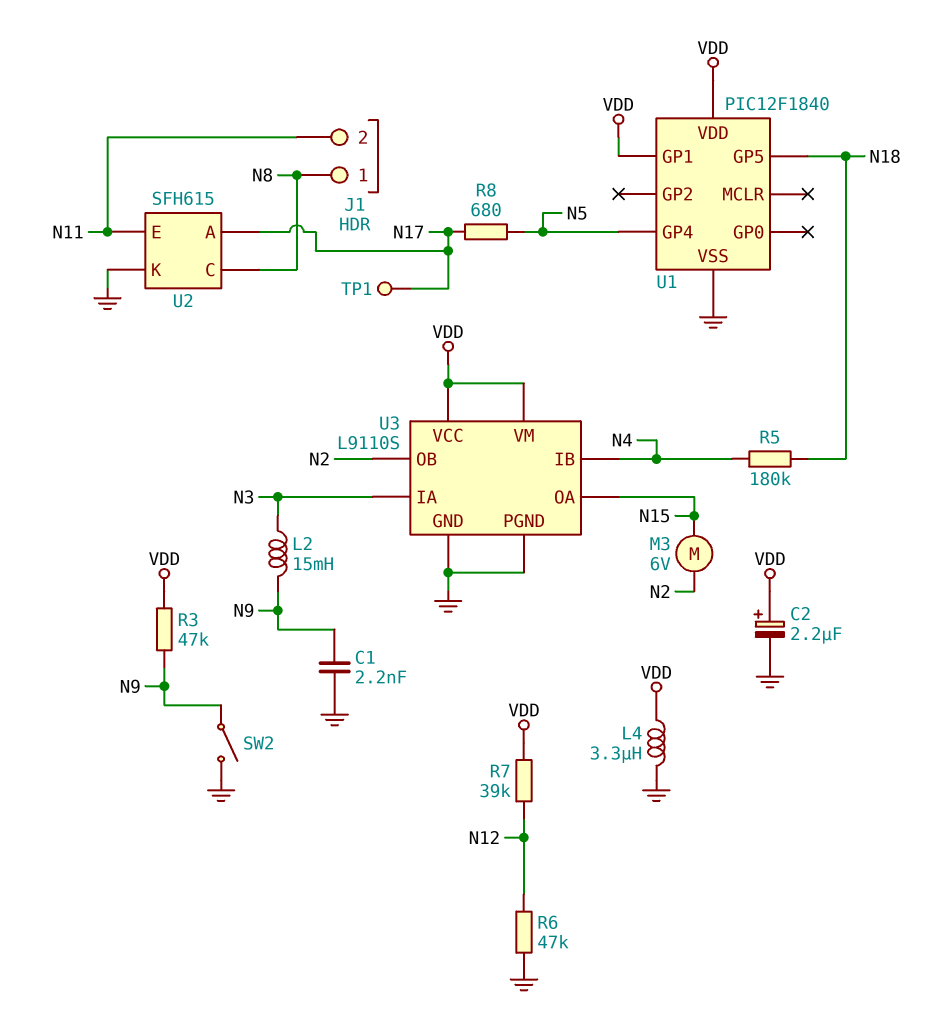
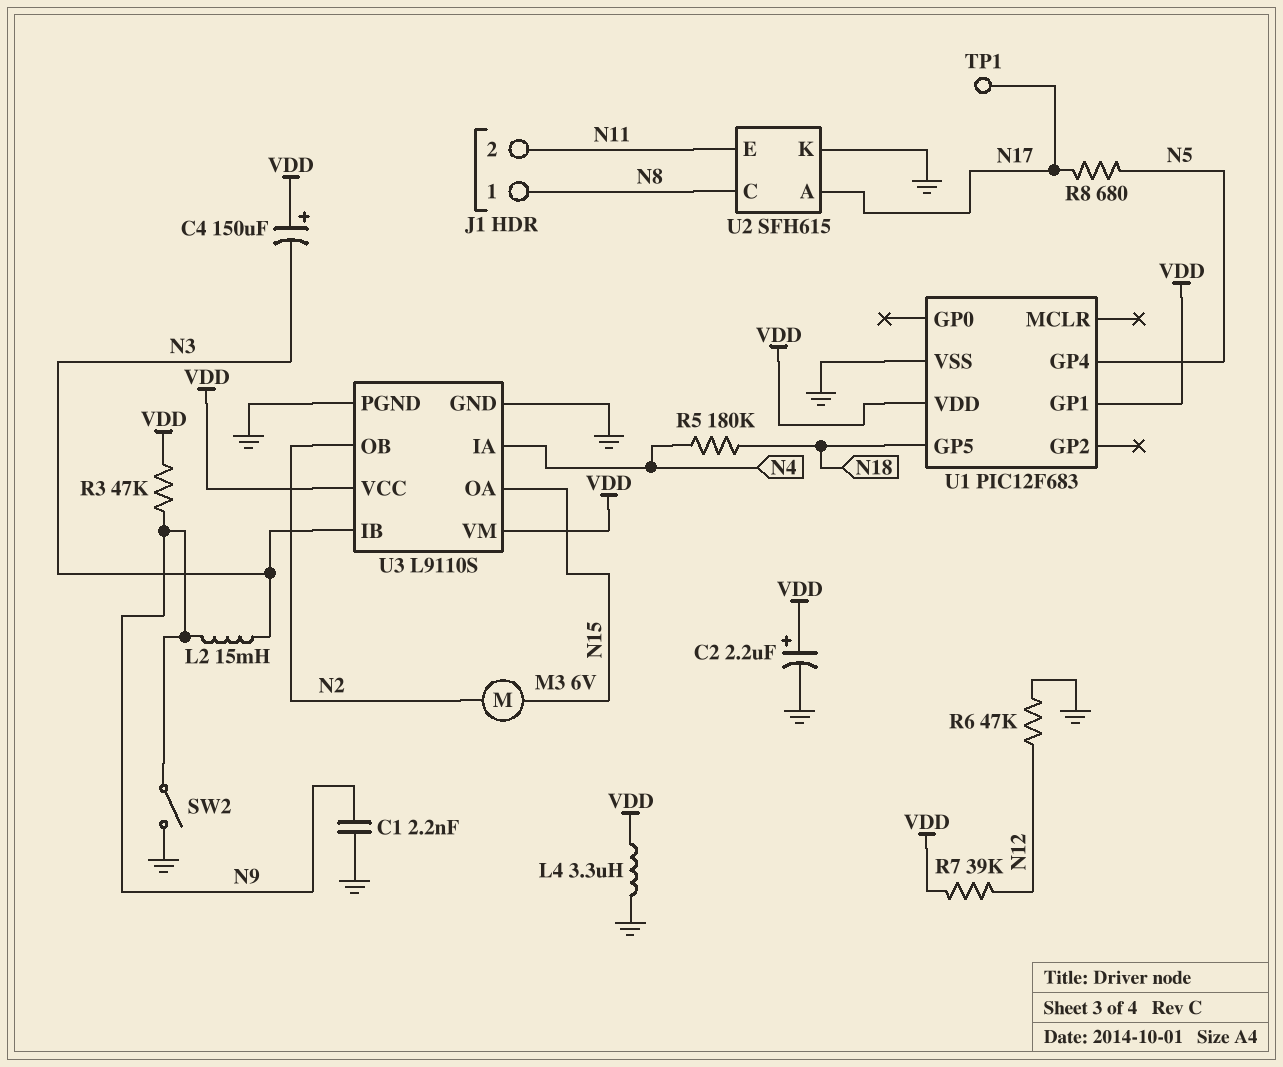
C4: none -> 150uF (plus VDD, minus N3)
U1: PIC12F1840 -> PIC12F683
U3 pin IA: N3 -> N4
U3 pin IB: N4 -> N3

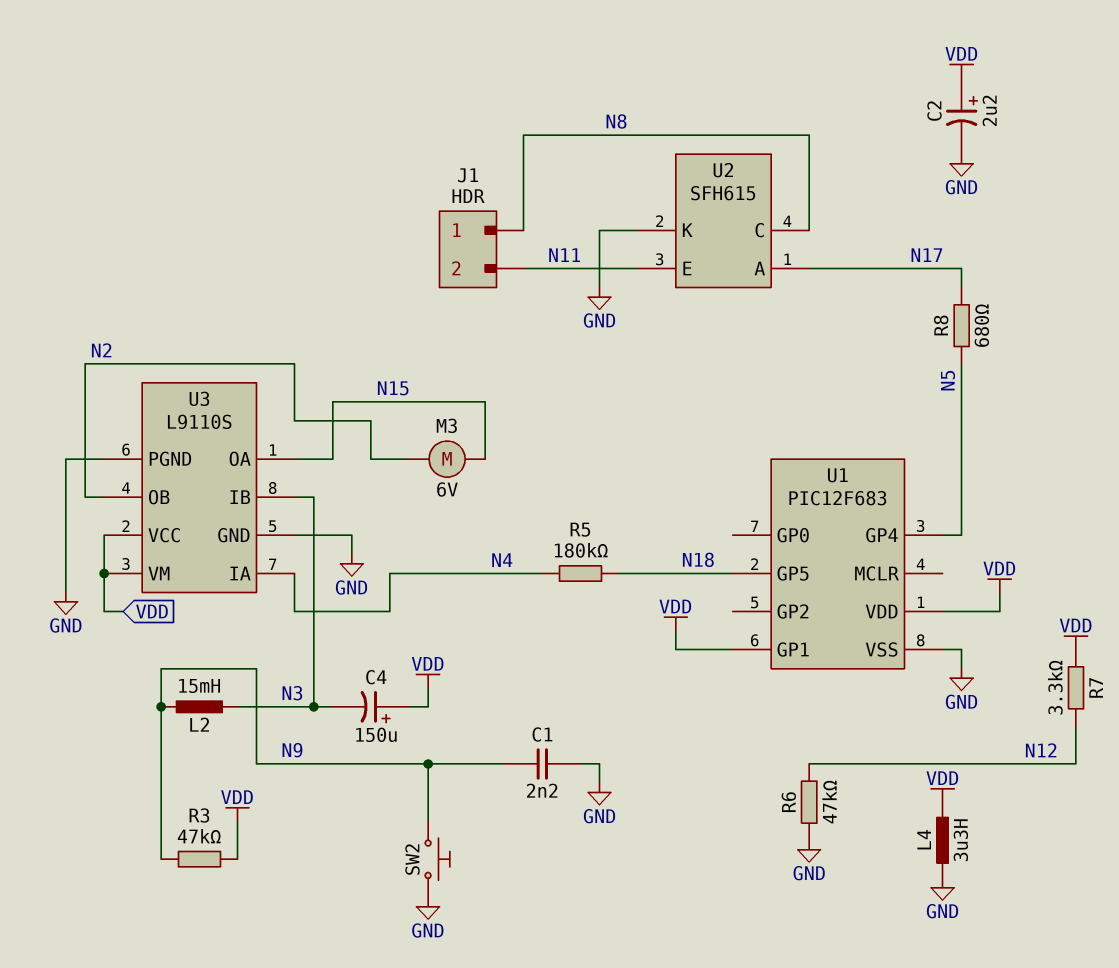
R7: 39k (N12, VDD) -> 3.3k (N12, VDD)
SW2: switch (GND, N9) -> button (GND, N9)
TP1: test point (N17) -> none

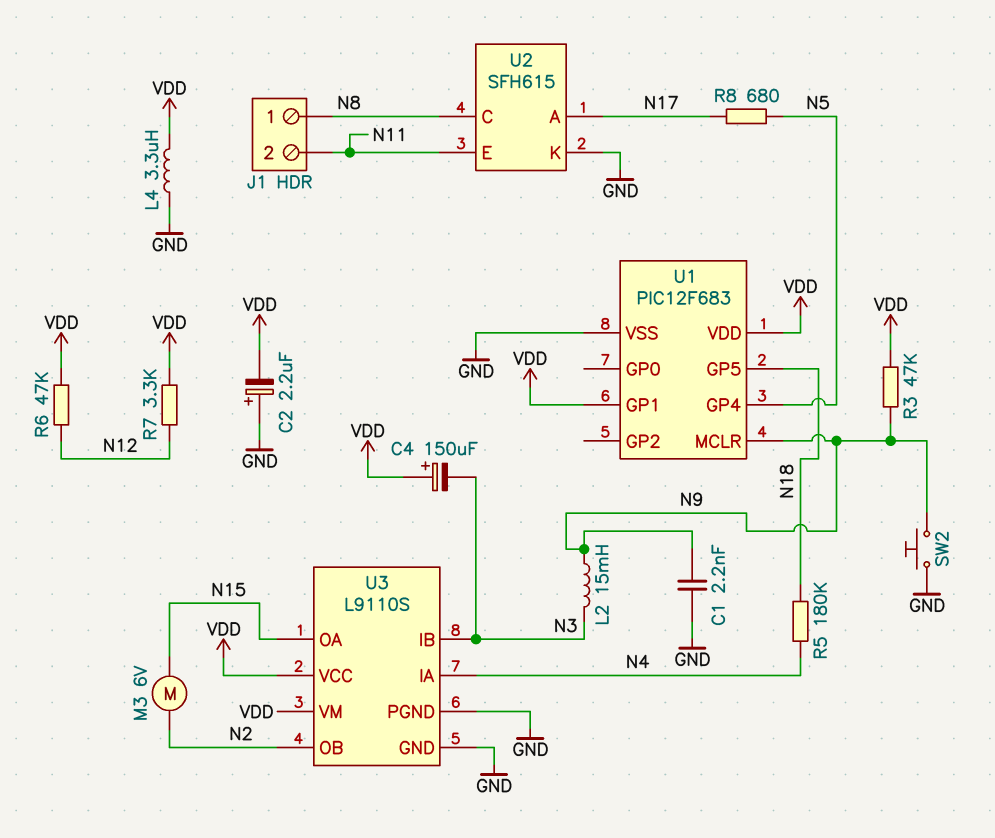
C2: 2.2uF (plus VDD, minus GND) -> 2.2uF (plus GND, minus VDD)
R6: 47k (GND, N12) -> 47k (N12, VDD)
U1 pin MCLR: none -> N9

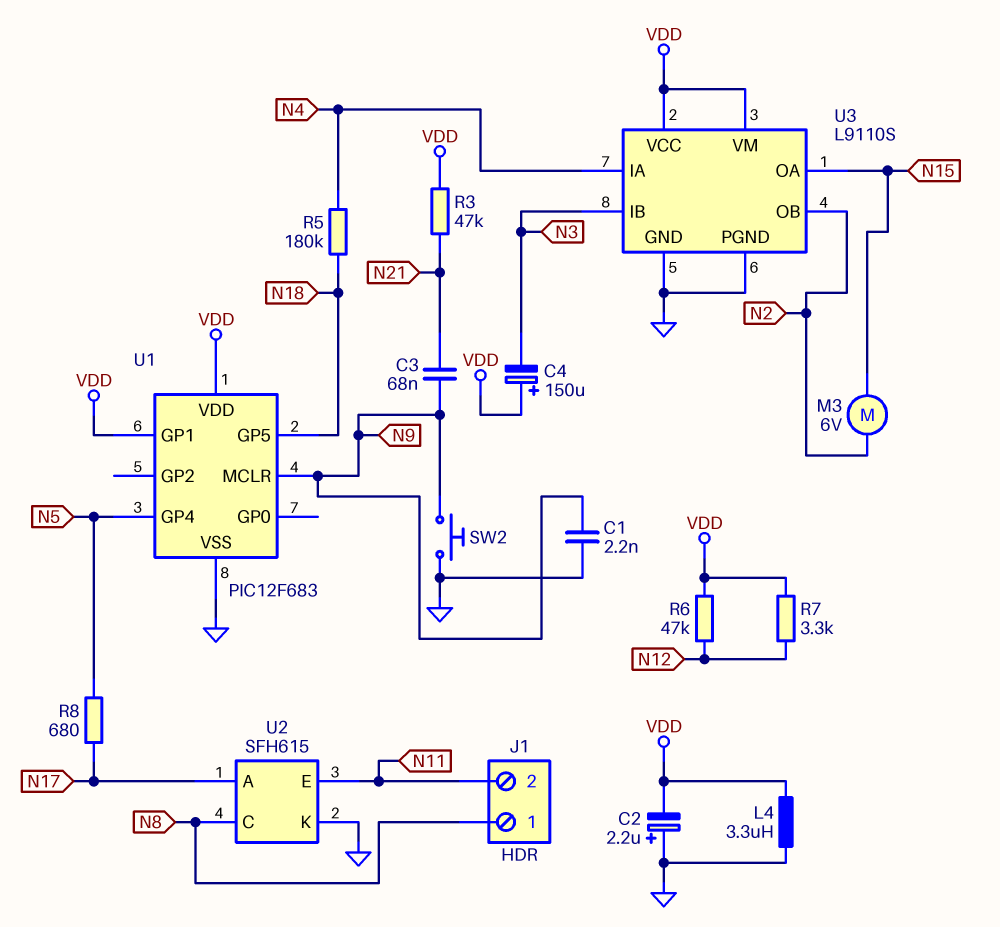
C3: none -> 68nF (N9, N21)
L2: 15mH (N3, N9) -> none
R3: 47k (N9, VDD) -> 47k (N21, VDD)

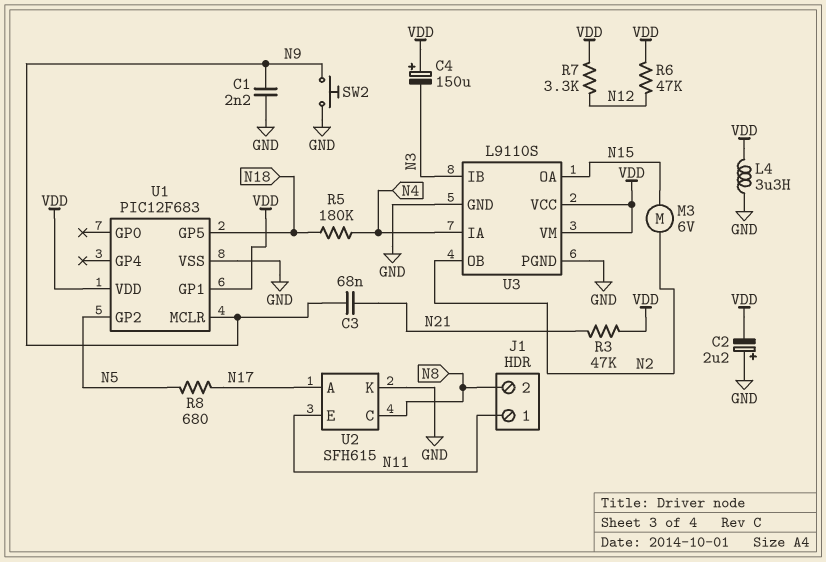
J1 pin 1: N8 -> N11
J1 pin 2: N11 -> N8
U1 pin GP2: none -> N5
U1 pin GP4: N5 -> none

